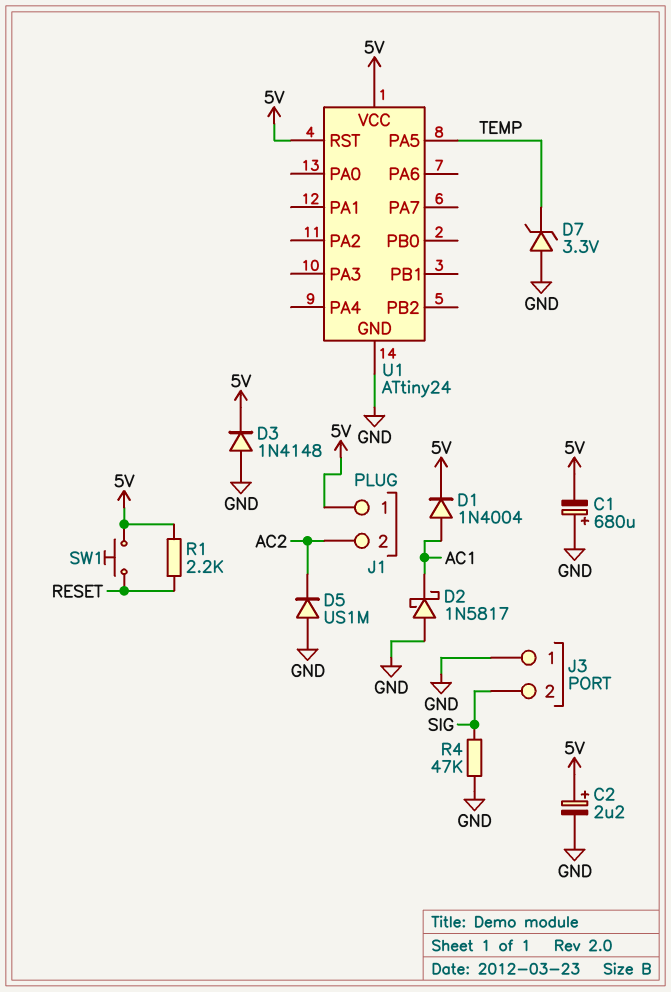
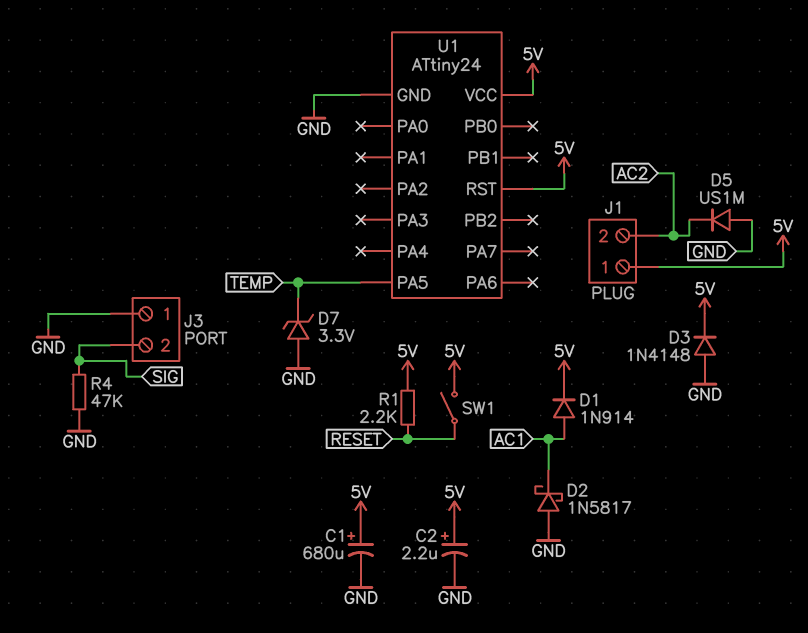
C1: 680uF (plus GND, minus 5V) -> 680uF (plus 5V, minus GND)
D1: diode 1N4004 (A AC1, K 5V) -> diode 1N914 (A AC1, K 5V)
SW1: button (5V, RESET) -> switch (5V, RESET)

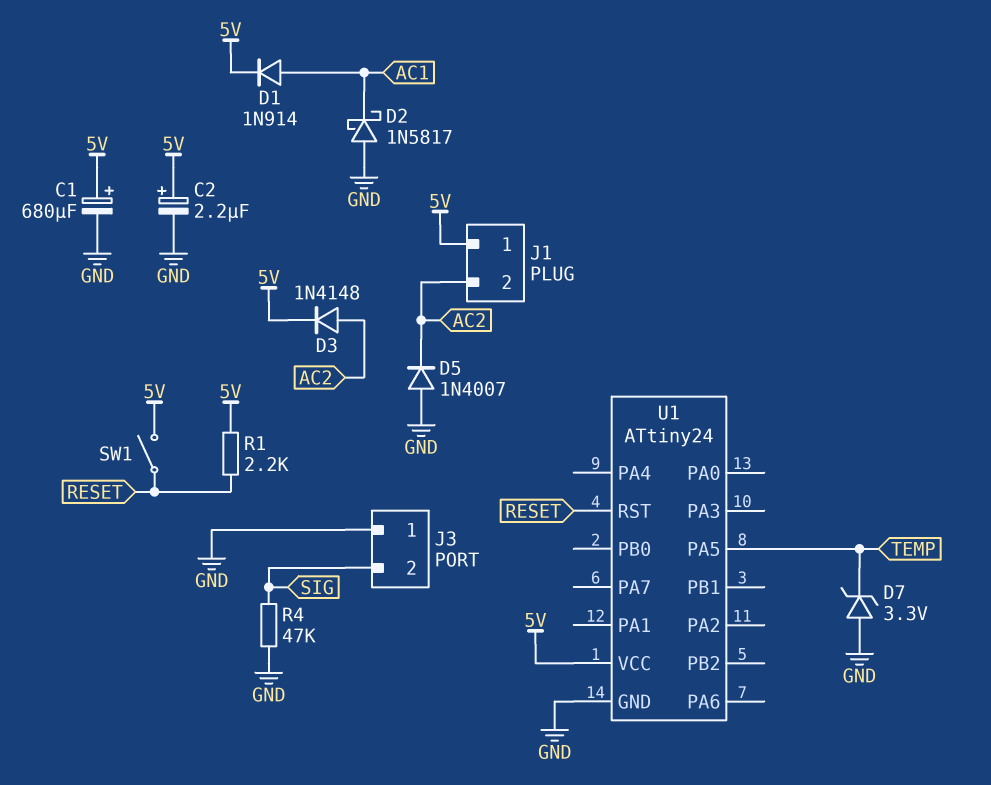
D3: diode 1N4148 (A GND, K 5V) -> diode 1N4148 (A AC2, K 5V)
D5: diode US1M (A GND, K AC2) -> diode 1N4007 (A GND, K AC2)
U1 pin RST: 5V -> RESET

